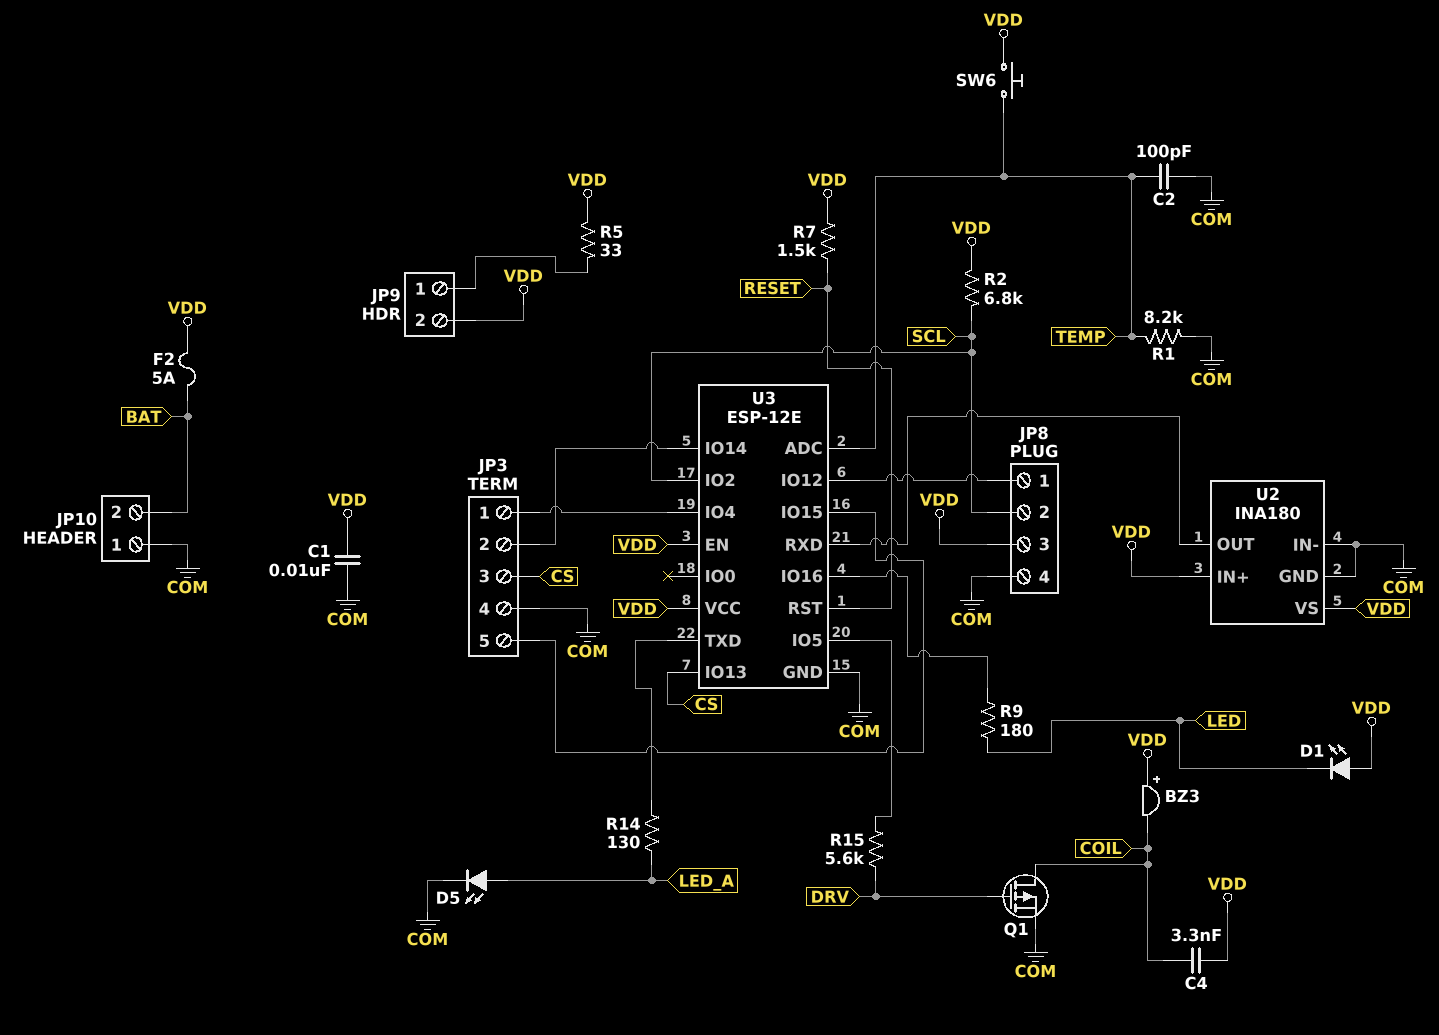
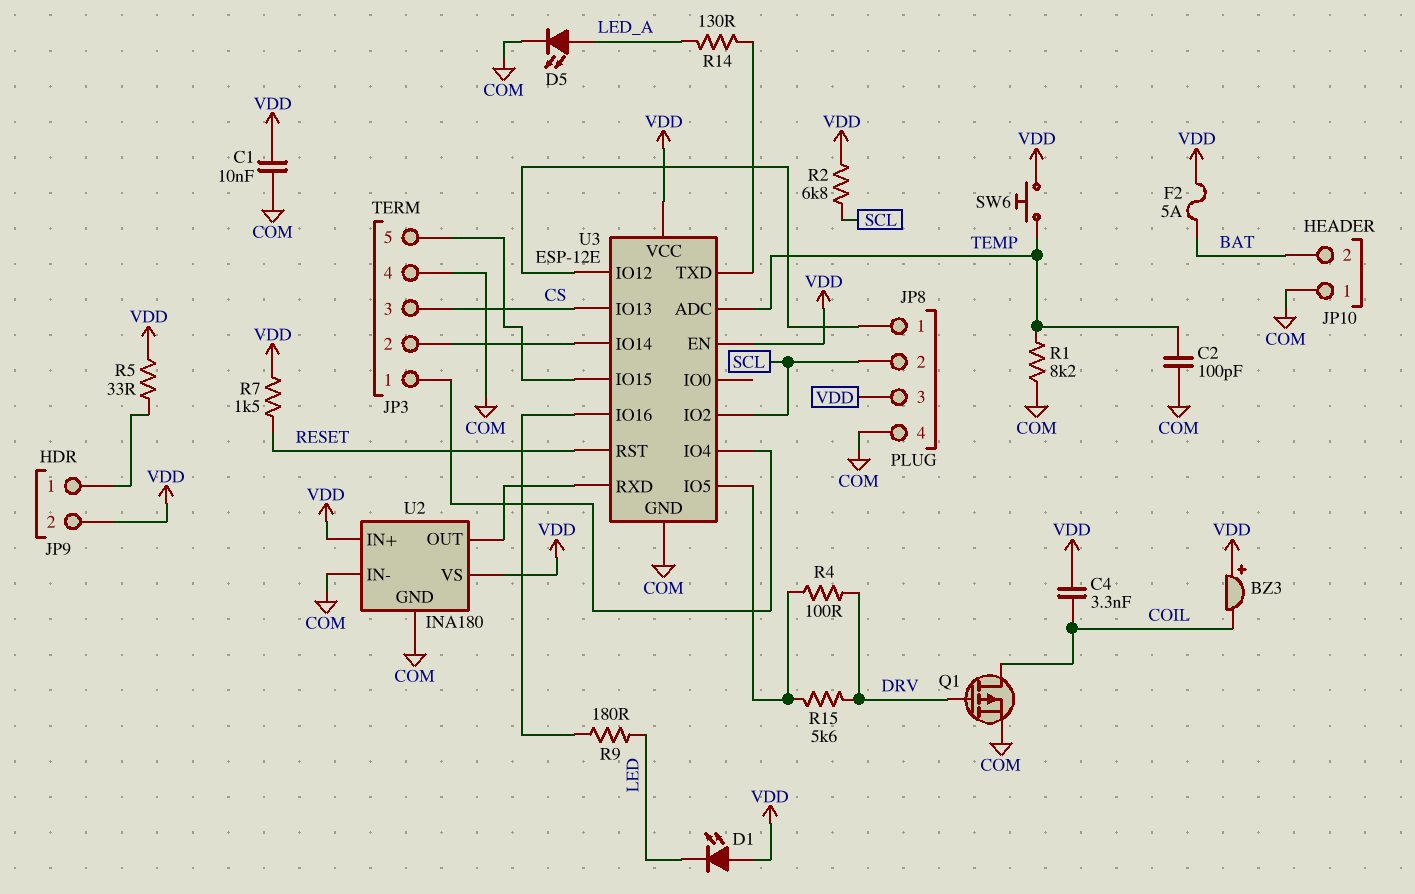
R4: none -> 100 (DRV, U3/IO5)

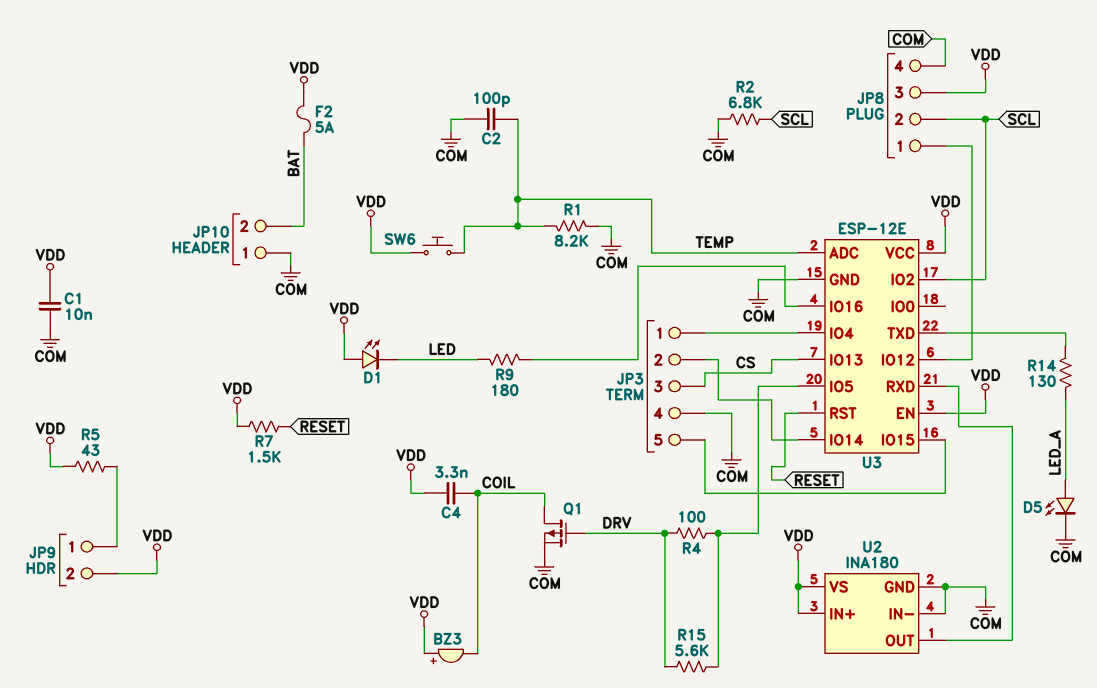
R2: 6.8k (SCL, VDD) -> 6.8k (COM, SCL)
R5: 33 (JP9/1, VDD) -> 43 (JP9/1, VDD)

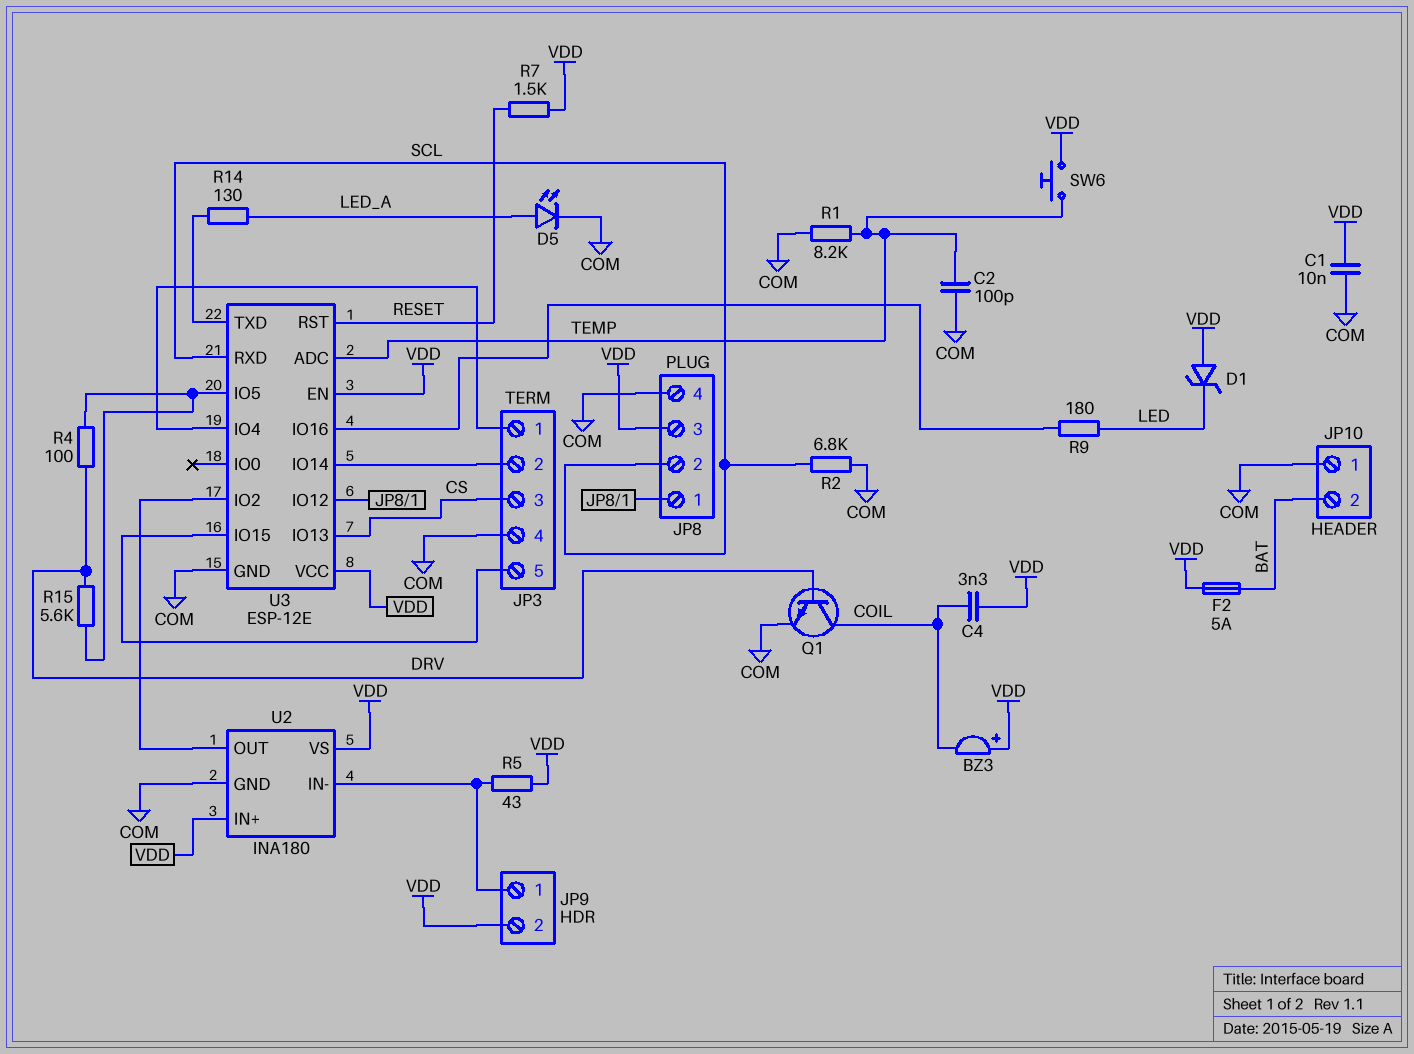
D1: LED (A VDD, K LED) -> zener (A VDD, K LED)
Q1: PMOS (G DRV, D COIL, S COM) -> NPN (B DRV, C COIL, E COM)
U2 pin IN-: COM -> JP9/1
U3 pin IO2: SCL -> U2/OUT
U3 pin RXD: U2/OUT -> SCL

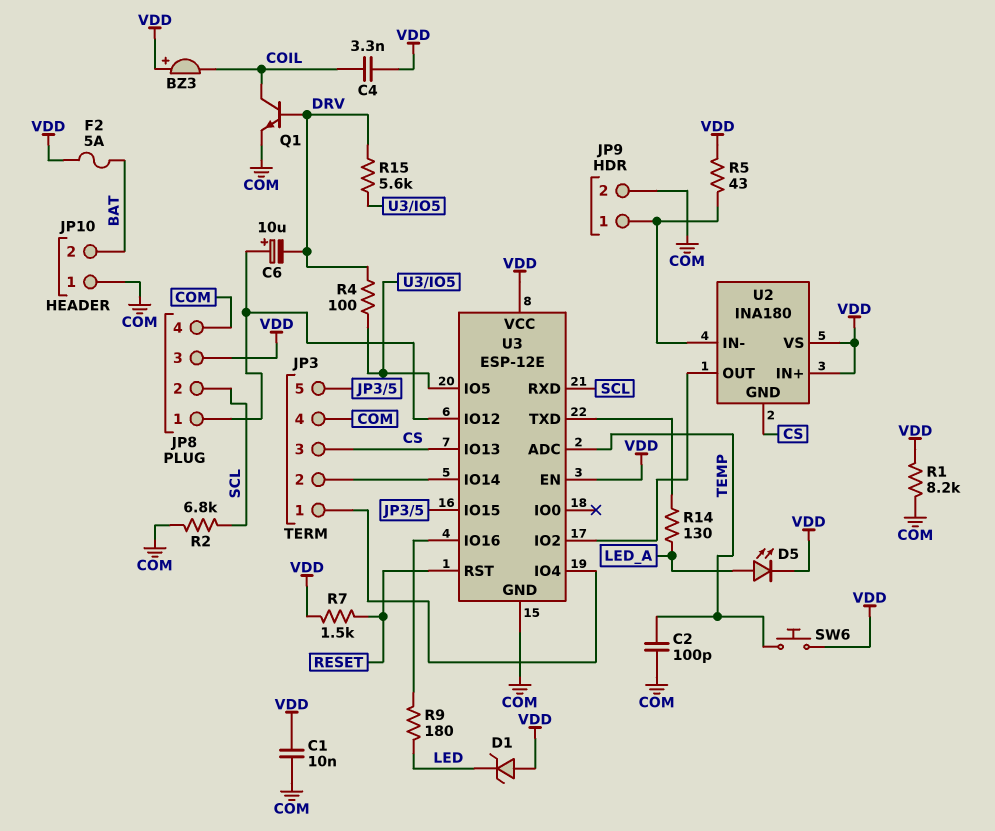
C6: none -> 10uF (plus JP8/1, minus DRV)
D5: LED (A LED_A, K COM) -> LED (A LED_A, K VDD)
JP9 pin 2: VDD -> COM
R1: 8.2k (COM, TEMP) -> 8.2k (COM, VDD)
U2 pin GND: COM -> CS

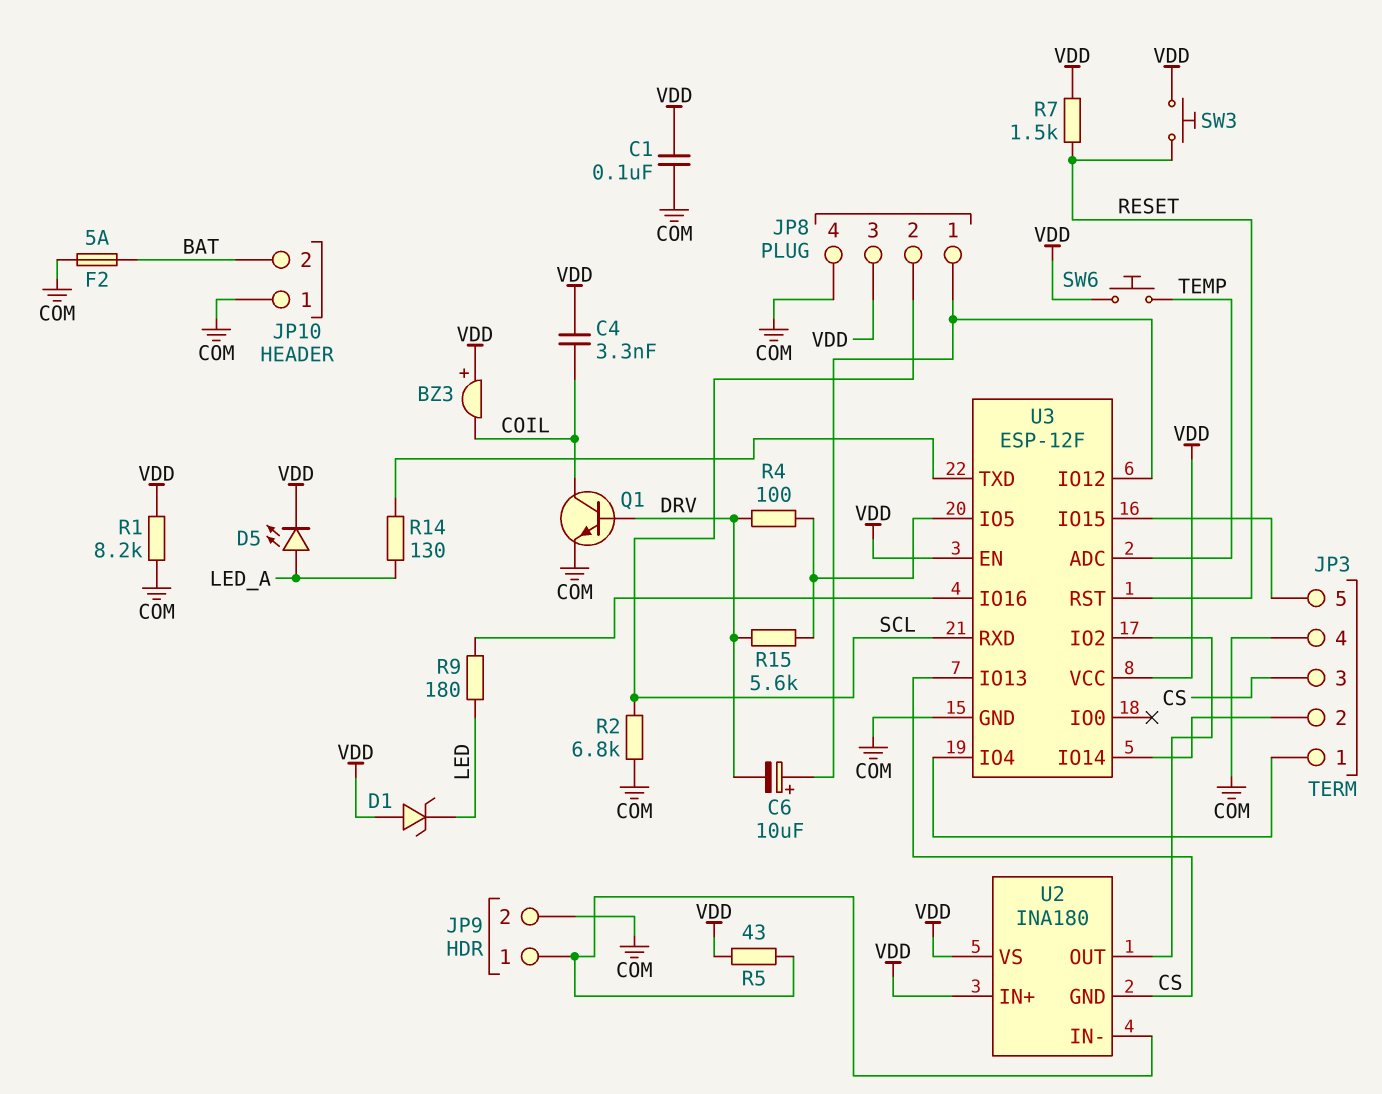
C1: 10nF (COM, VDD) -> 100nF (COM, VDD)
C2: 100pF (COM, TEMP) -> none
F2: 5A (BAT, VDD) -> 5A (BAT, COM)
SW3: none -> button (RESET, VDD)
U3: ESP-12E -> ESP-12F

